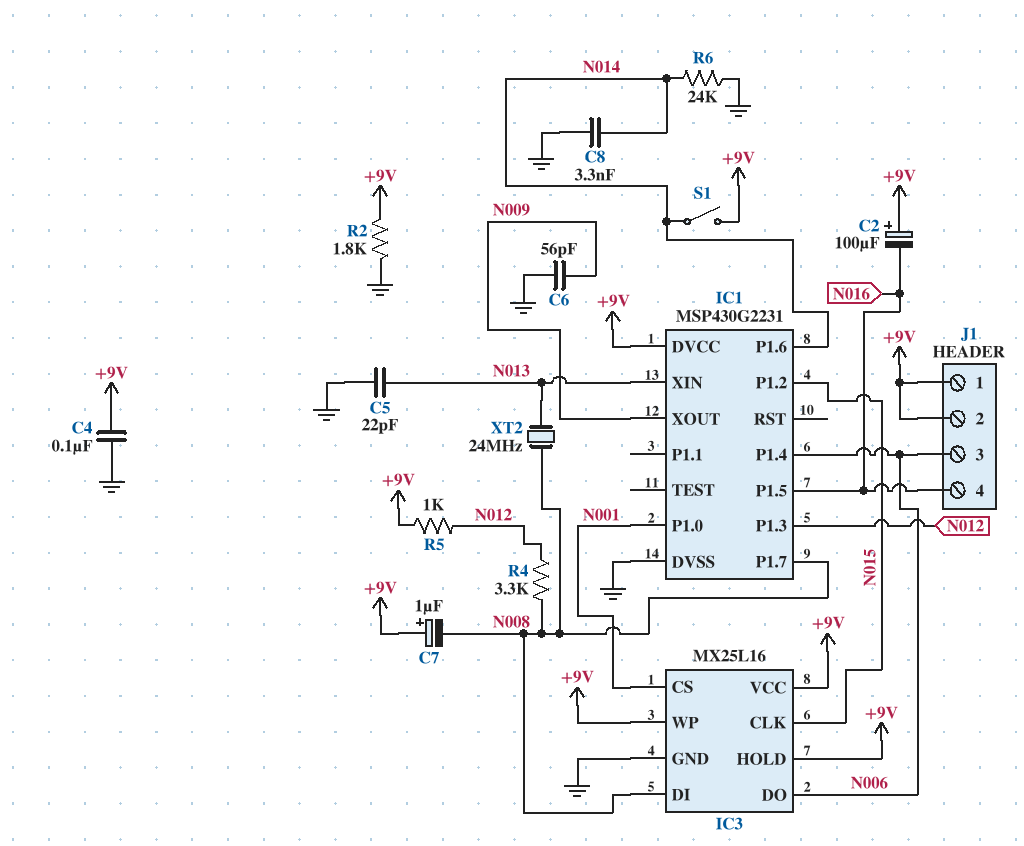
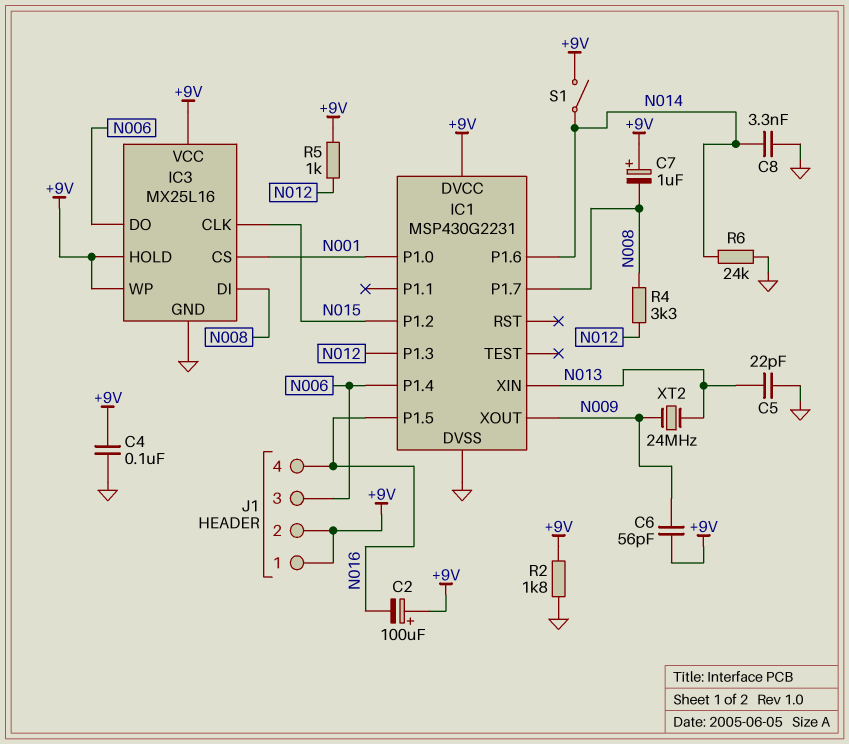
C6: 56pF (GND, N009) -> 56pF (+9V, N009)
XT2: 24MHz (N008, N013) -> 24MHz (N009, N013)

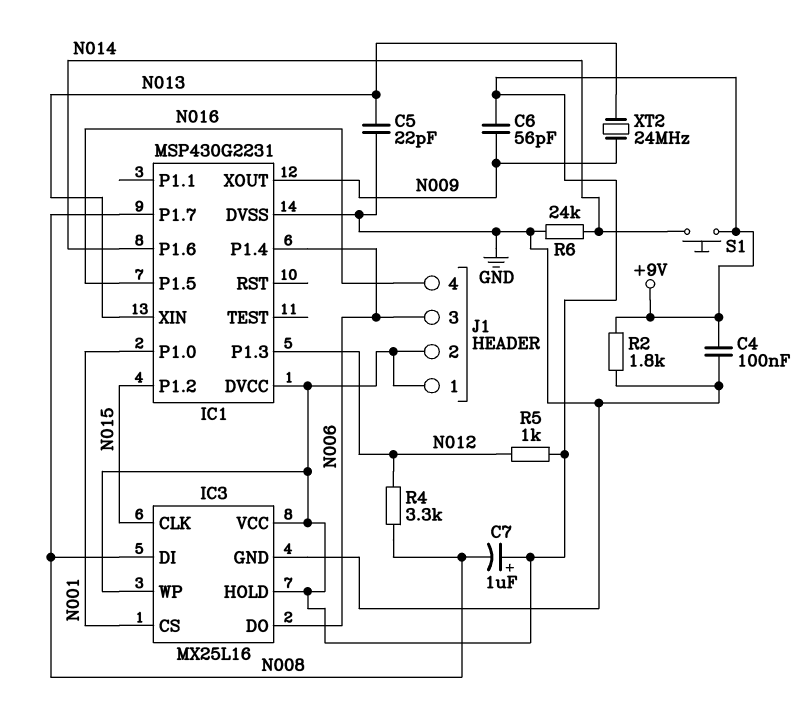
C2: 100uF (plus +9V, minus N016) -> none
C8: 3.3nF (GND, N014) -> none
S1: switch (+9V, N014) -> button (+9V, N014)

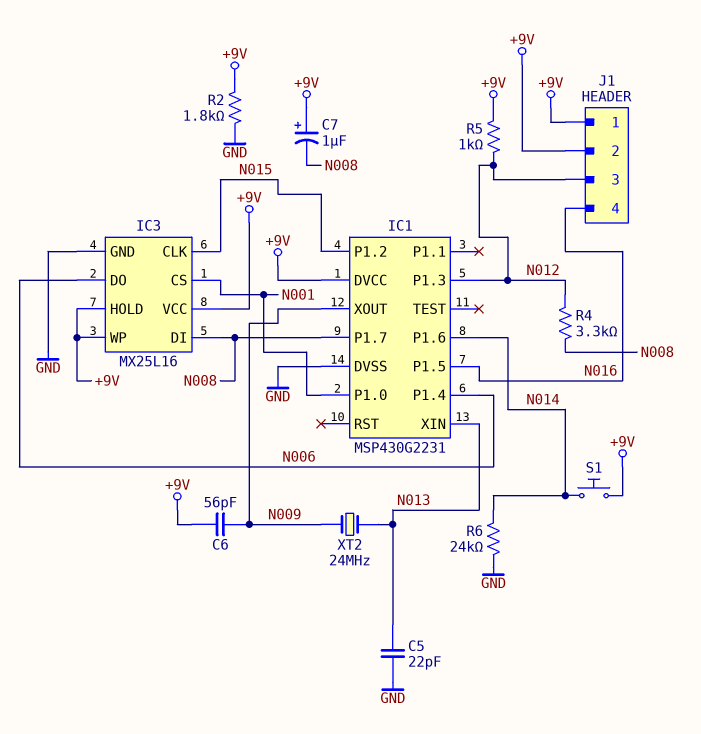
C4: 100nF (+9V, GND) -> none
J1 pin 3: N006 -> N012

